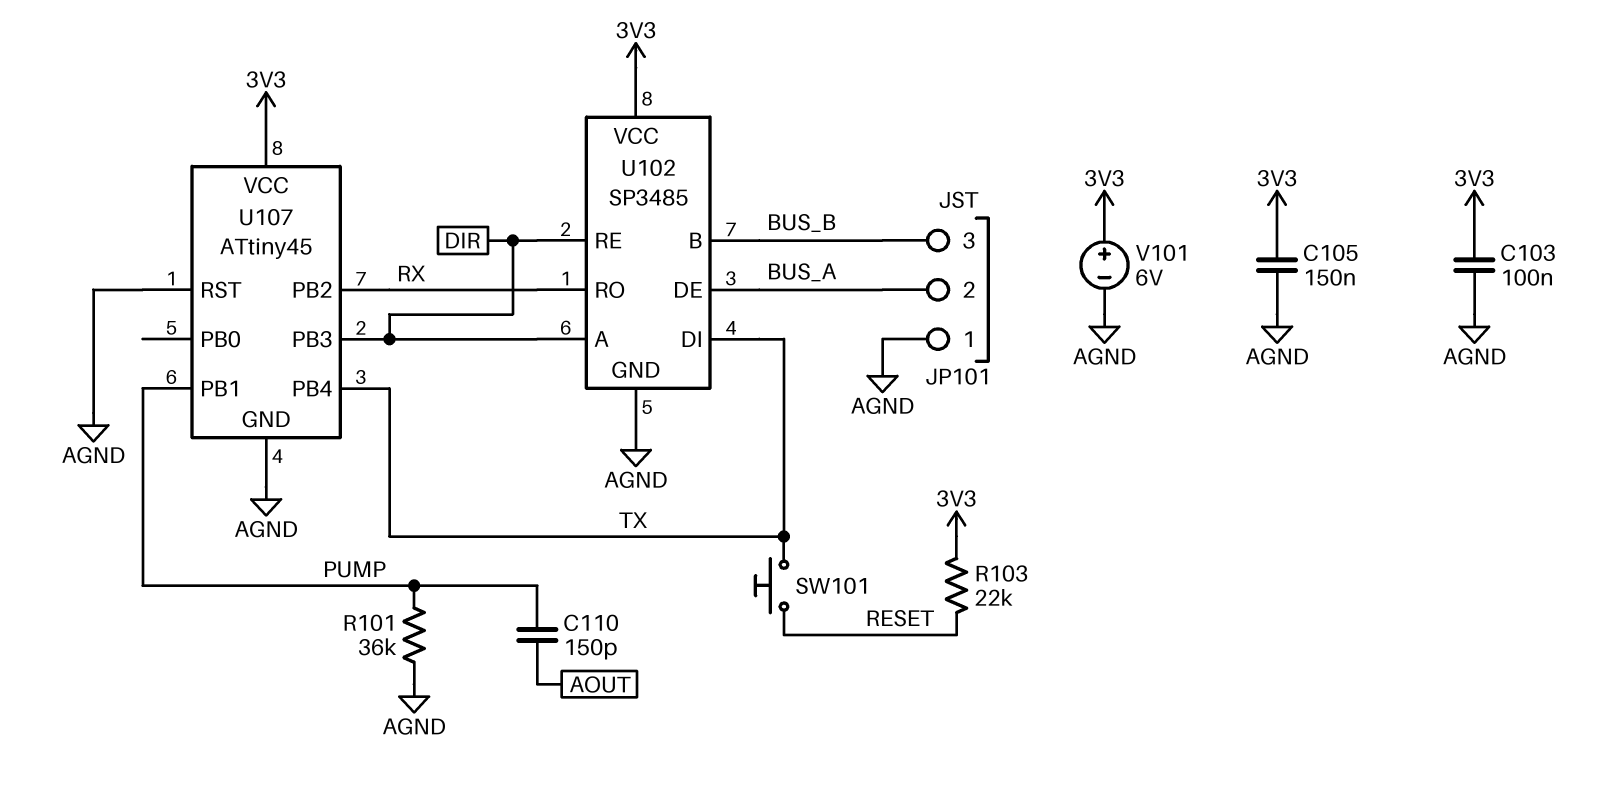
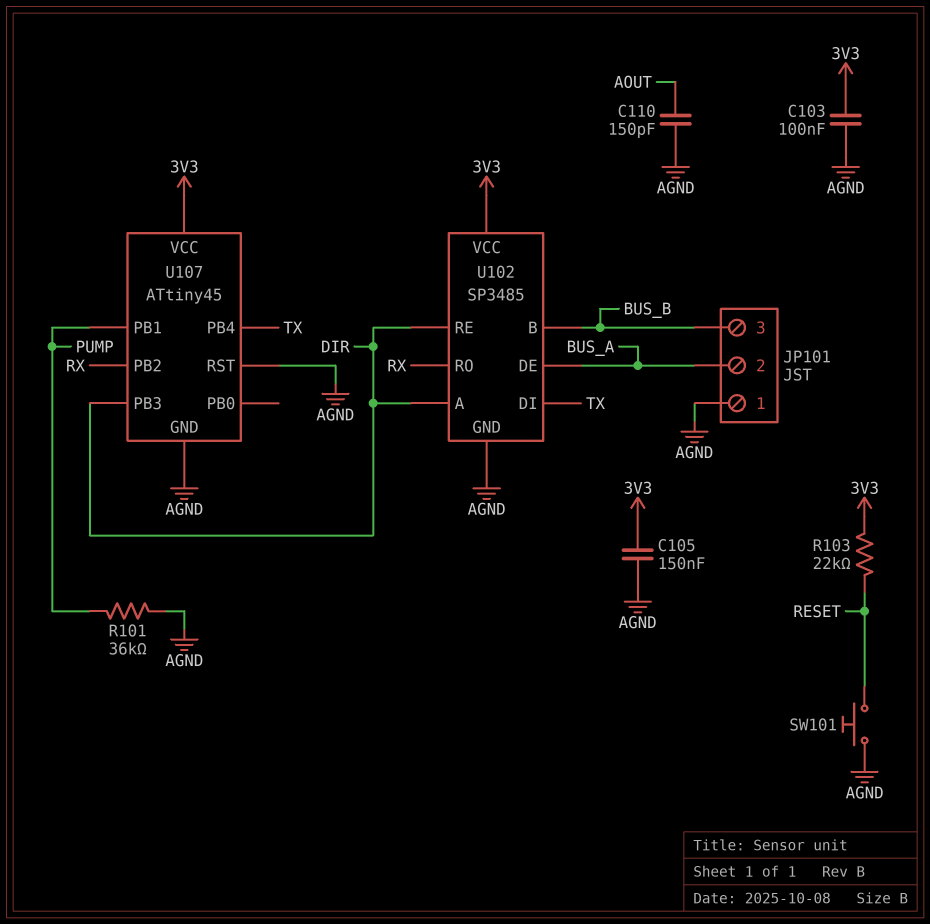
C110: 150pF (AOUT, PUMP) -> 150pF (AGND, AOUT)
SW101: button (RESET, TX) -> button (AGND, RESET)
V101: 6V (plus 3V3, minus AGND) -> none

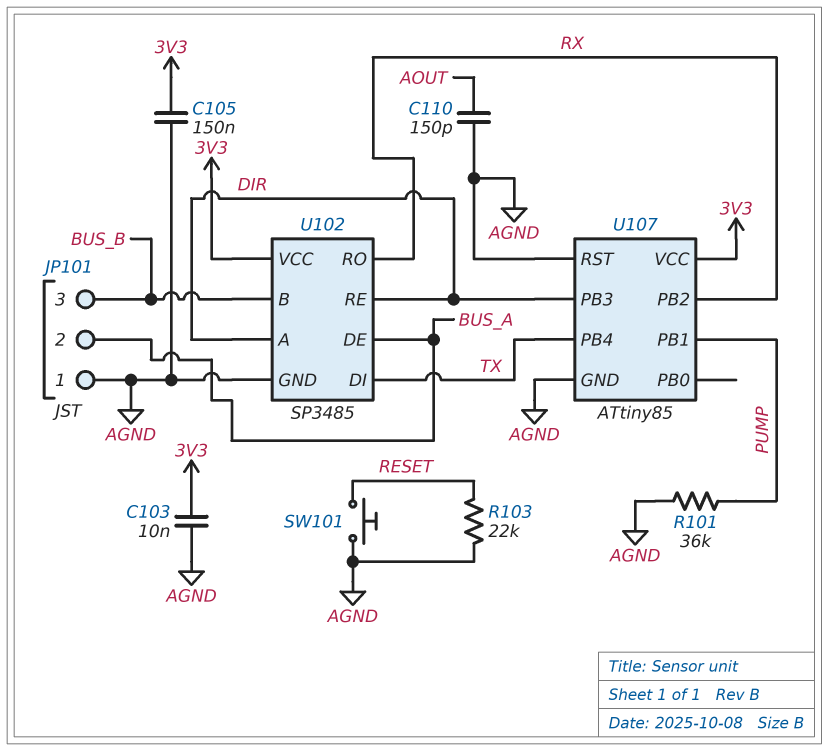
C103: 100nF (3V3, AGND) -> 10nF (3V3, AGND)
R103: 22k (3V3, RESET) -> 22k (AGND, RESET)
U107: ATtiny45 -> ATtiny85

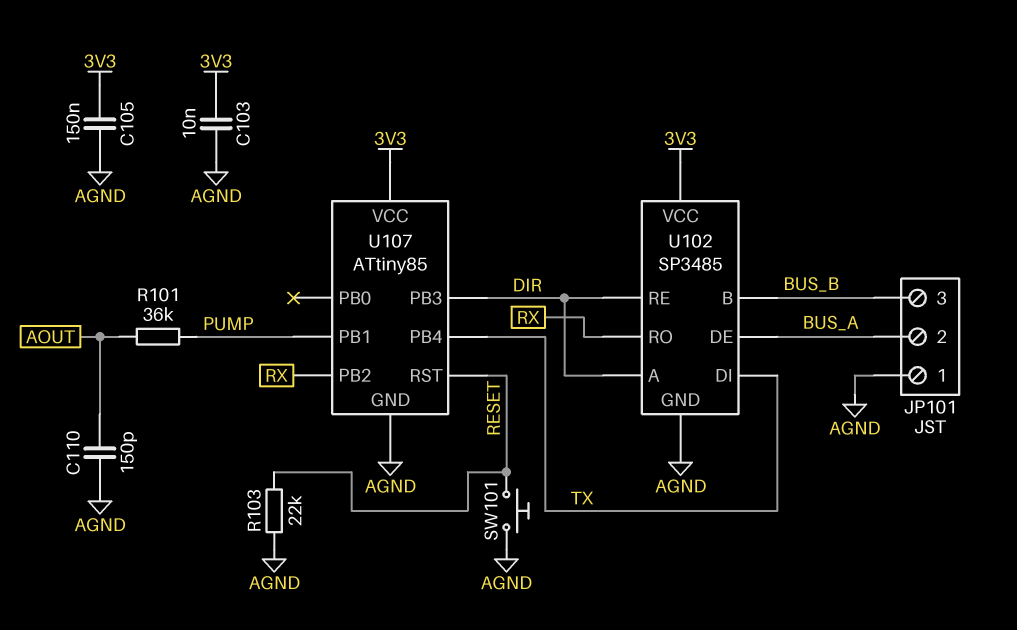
R101: 36k (AGND, PUMP) -> 36k (AOUT, PUMP)
U107 pin RST: AGND -> RESET

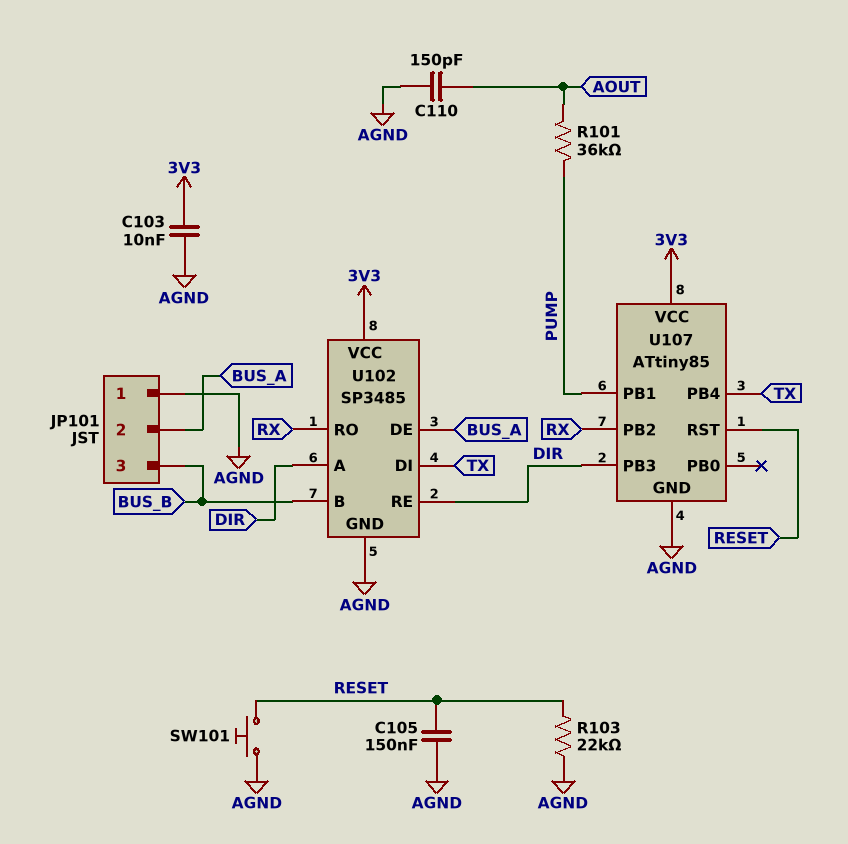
C105: 150nF (3V3, AGND) -> 150nF (AGND, RESET)

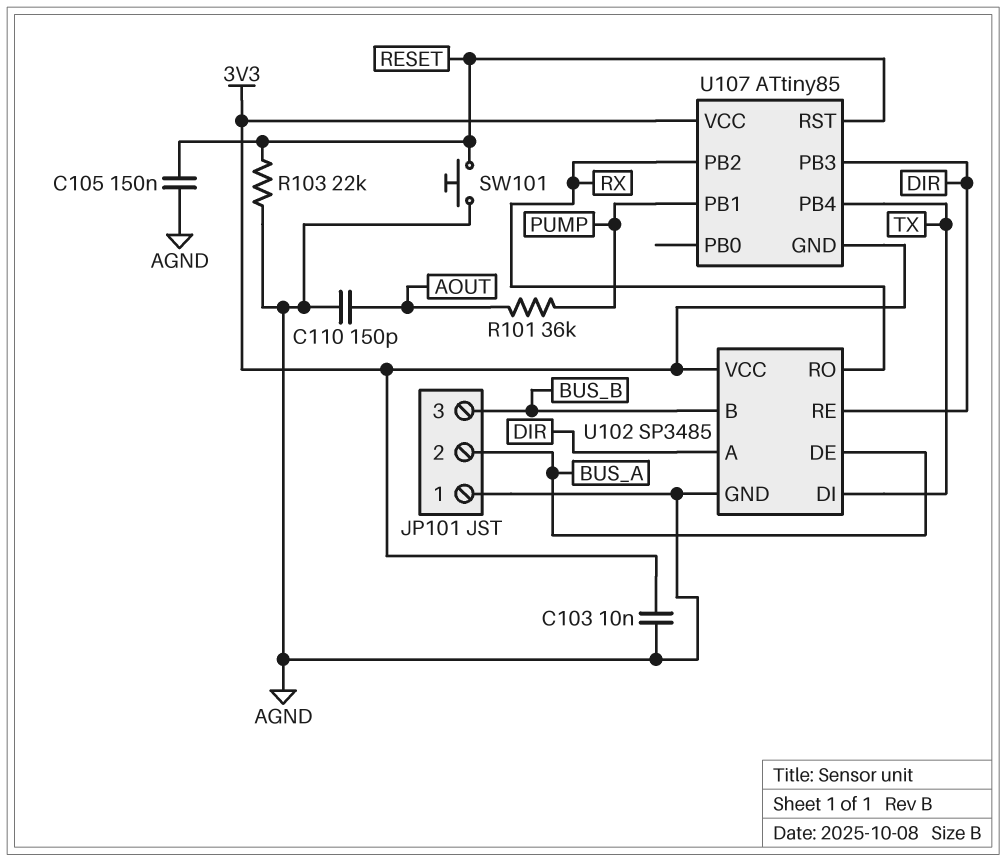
U107 pin GND: AGND -> 3V3

